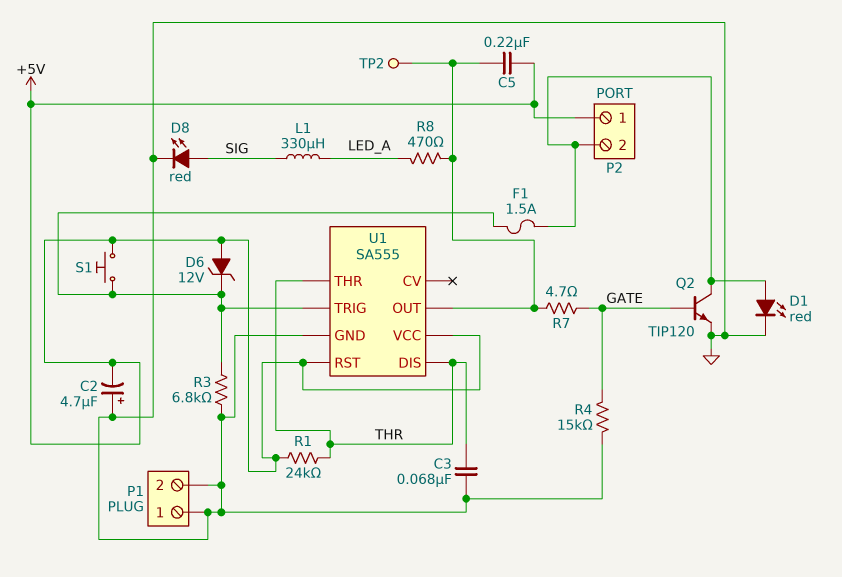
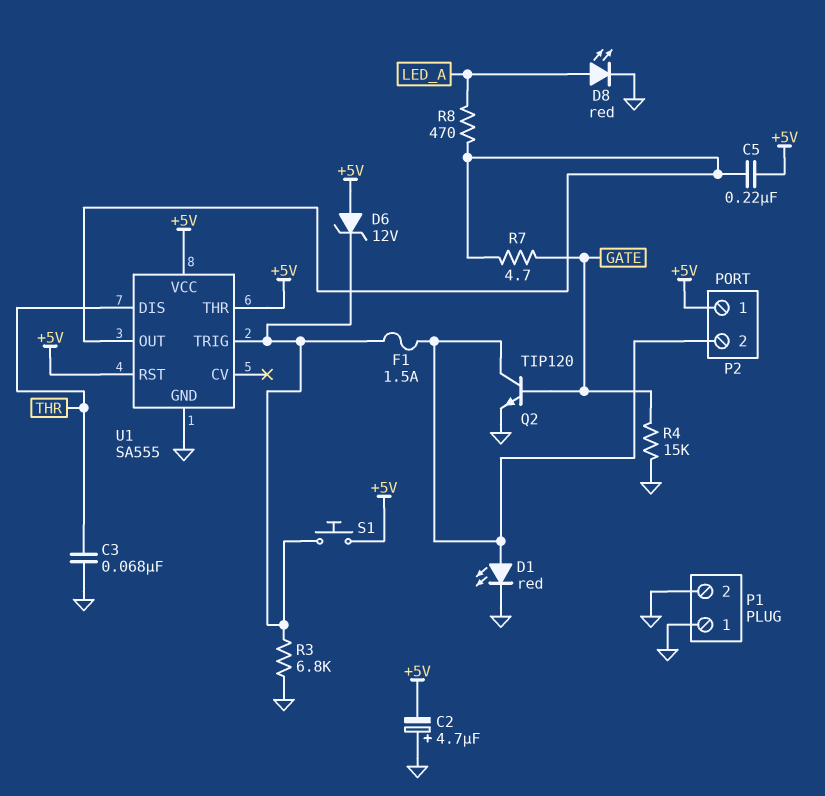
D8: LED red (A SIG, K GND) -> LED red (A LED_A, K GND)
L1: 330uH (LED_A, SIG) -> none
R1: 24k (+5V, THR) -> none
TP2: test point (U1/OUT) -> none
U1 pin THR: THR -> +5V

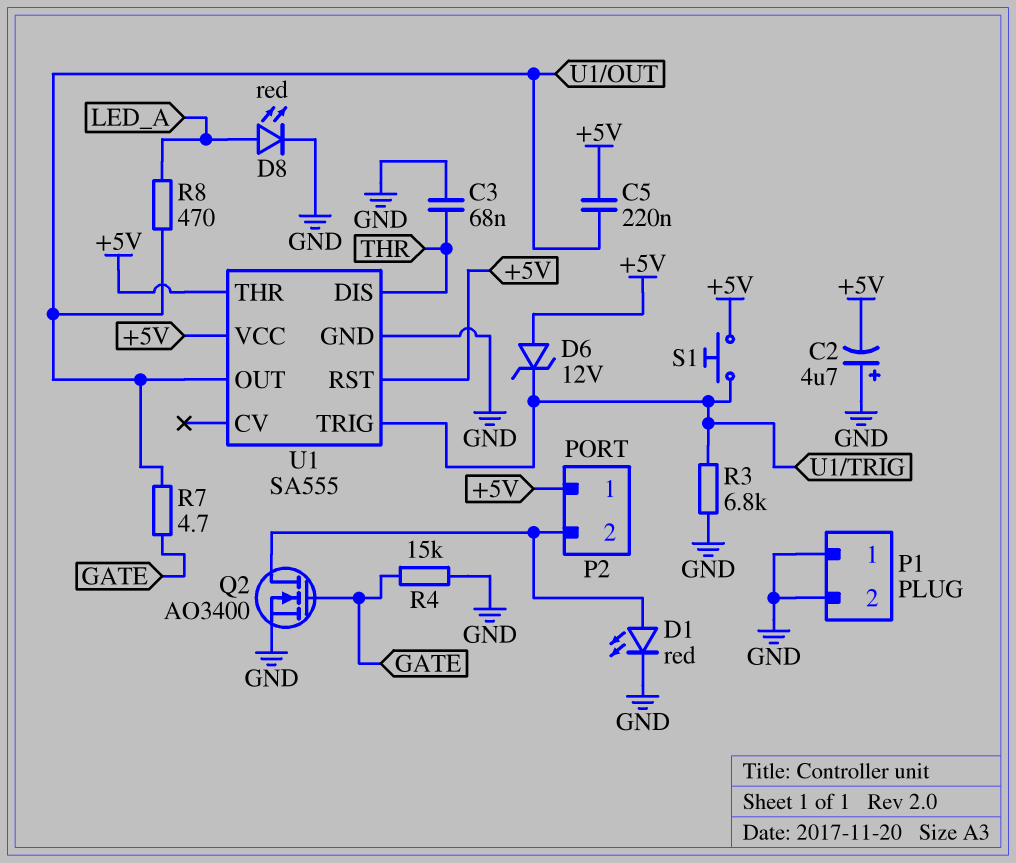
F1: 1.5A (P2/2, U1/TRIG) -> none
Q2: NPN TIP120 (B GATE, C P2/2, E GND) -> NMOS AO3400 (G GATE, D P2/2, S GND)

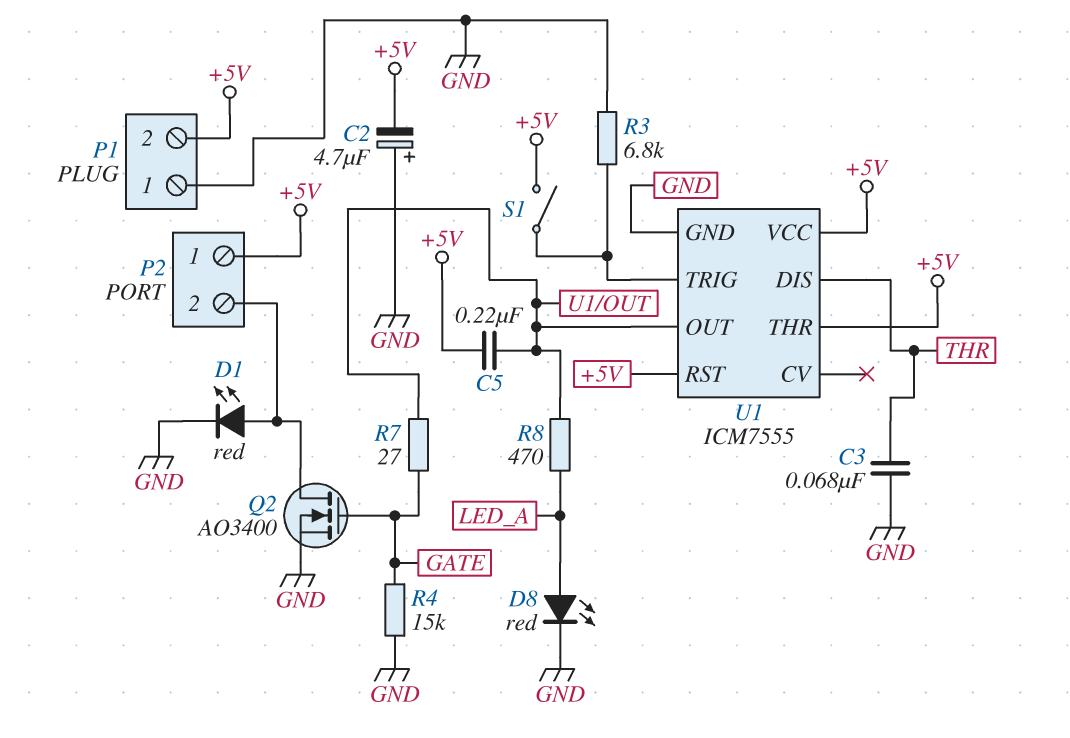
D6: zener 12V (A +5V, K U1/TRIG) -> none
P1 pin 2: GND -> +5V
R7: 4.7 (GATE, U1/OUT) -> 27 (GATE, U1/OUT)
S1: button (+5V, U1/TRIG) -> switch (+5V, U1/TRIG)
U1: SA555 -> ICM7555

